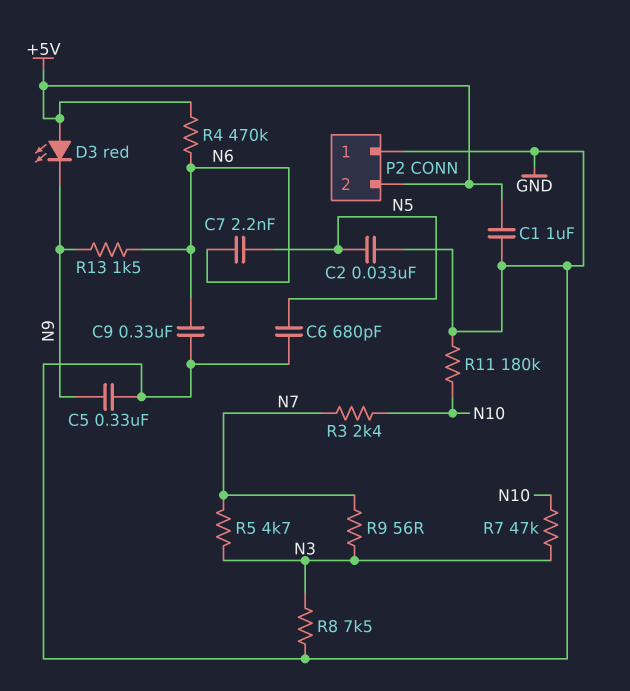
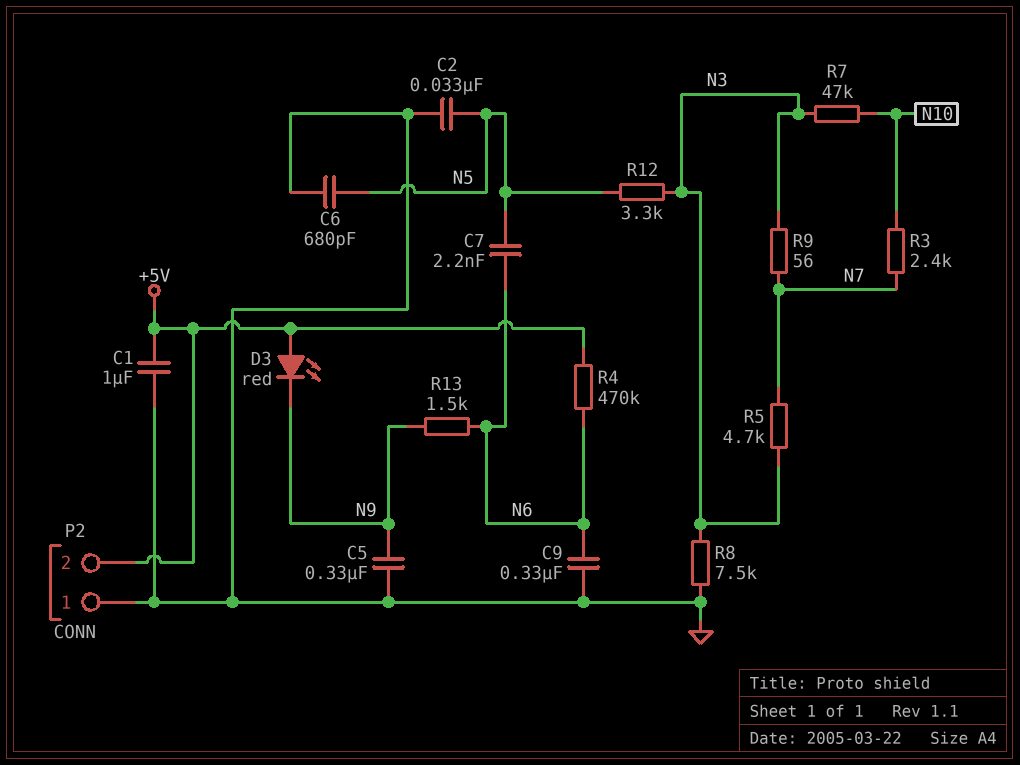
R11: 180k (GND, N10) -> none
R12: none -> 3.3k (N3, N5)

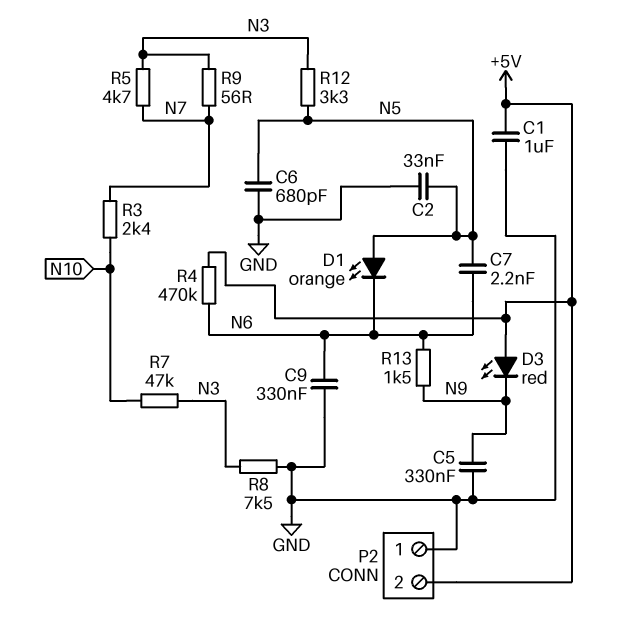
D1: none -> LED orange (A N5, K N6)

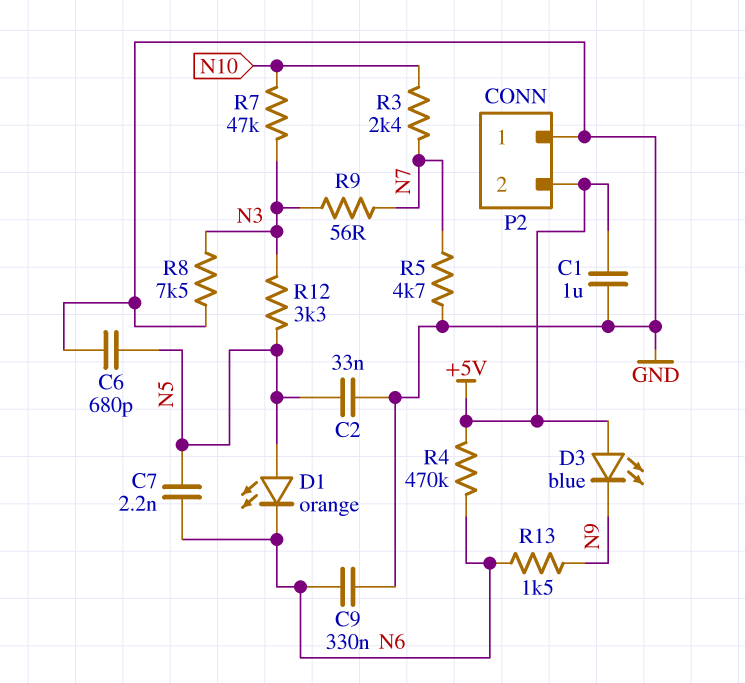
C5: 330nF (GND, N9) -> none
D3: LED red (A +5V, K N9) -> LED blue (A +5V, K N9)
R5: 4.7k (N3, N7) -> 4.7k (GND, N7)

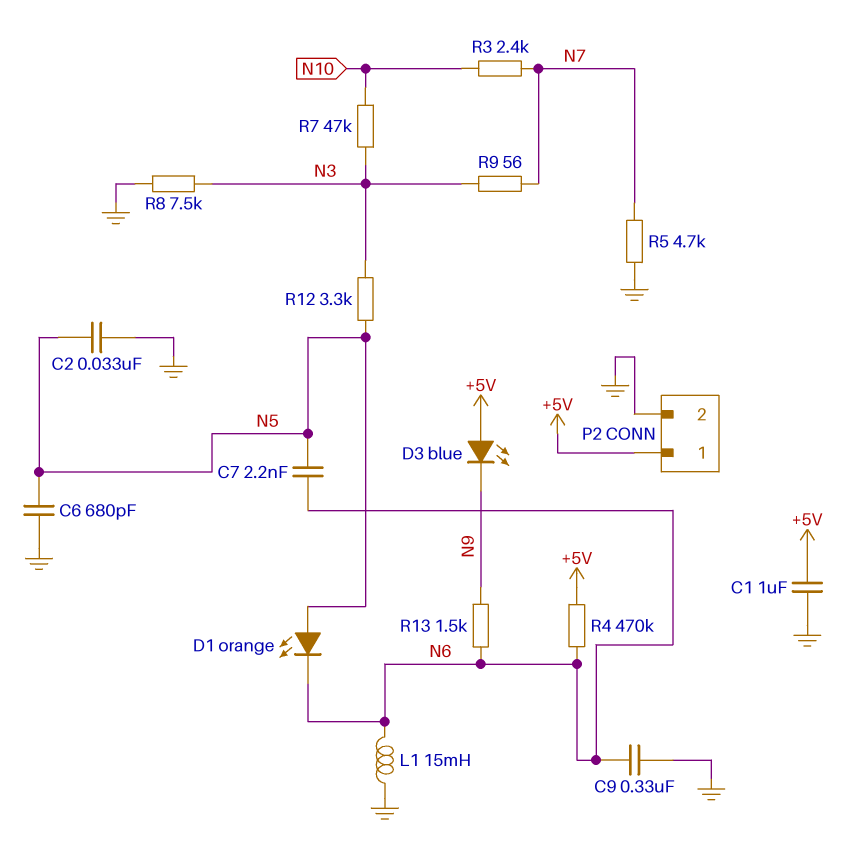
L1: none -> 15mH (GND, N6)
P2 pin 1: GND -> +5V
P2 pin 2: +5V -> GND

